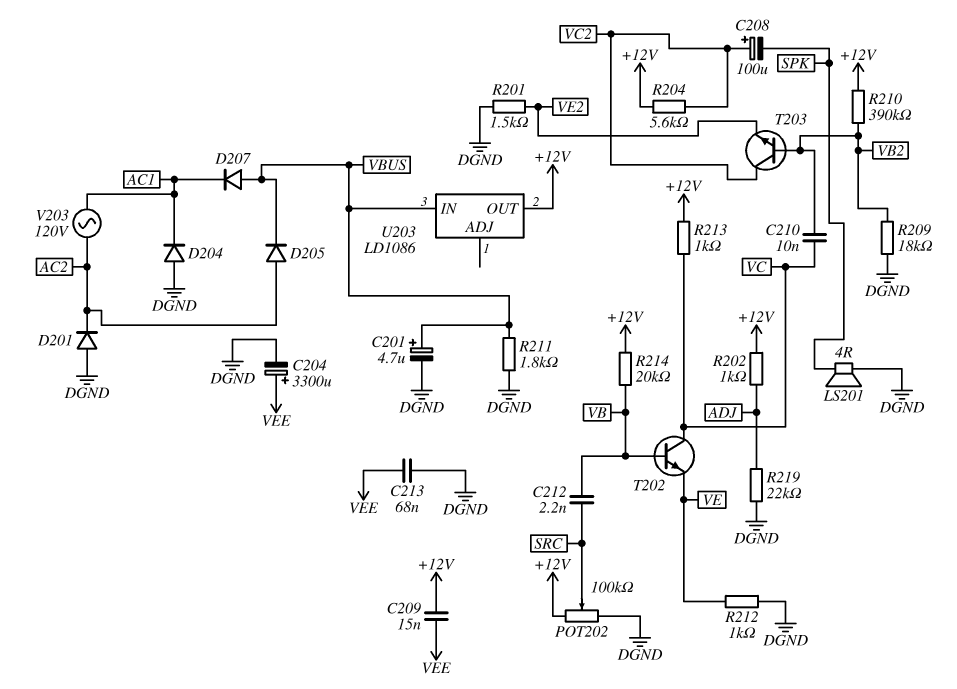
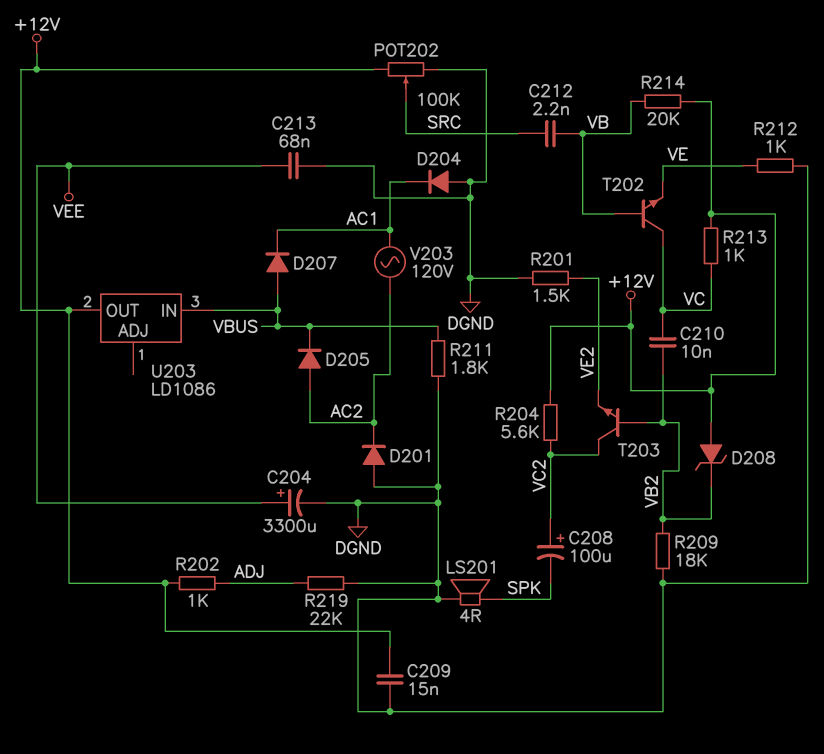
C201: 4.7uF (plus VBUS, minus DGND) -> none
C209: 15nF (+12V, VEE) -> 15nF (+12V, DGND)
D208: none -> zener (A +12V, K VB2)
R210: 390k (+12V, VB2) -> none

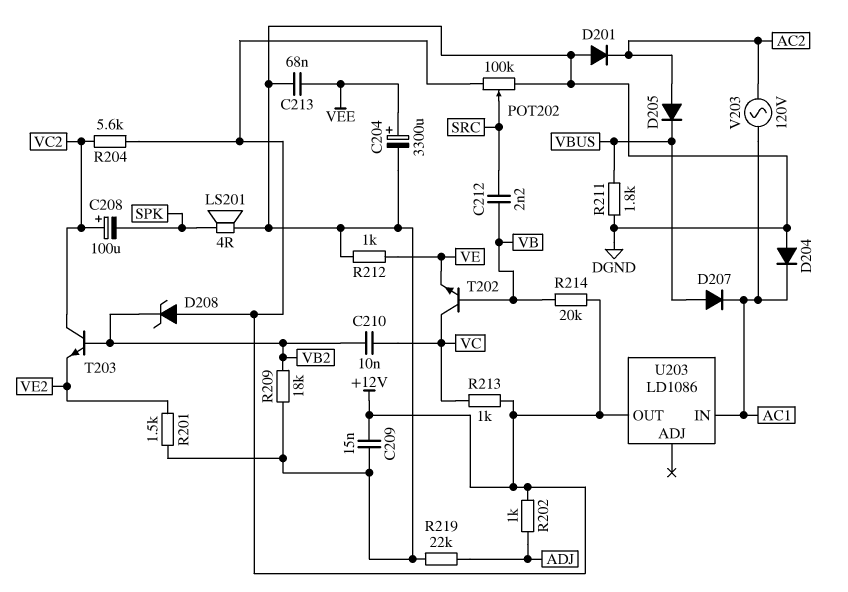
U203 pin IN: VBUS -> AC1

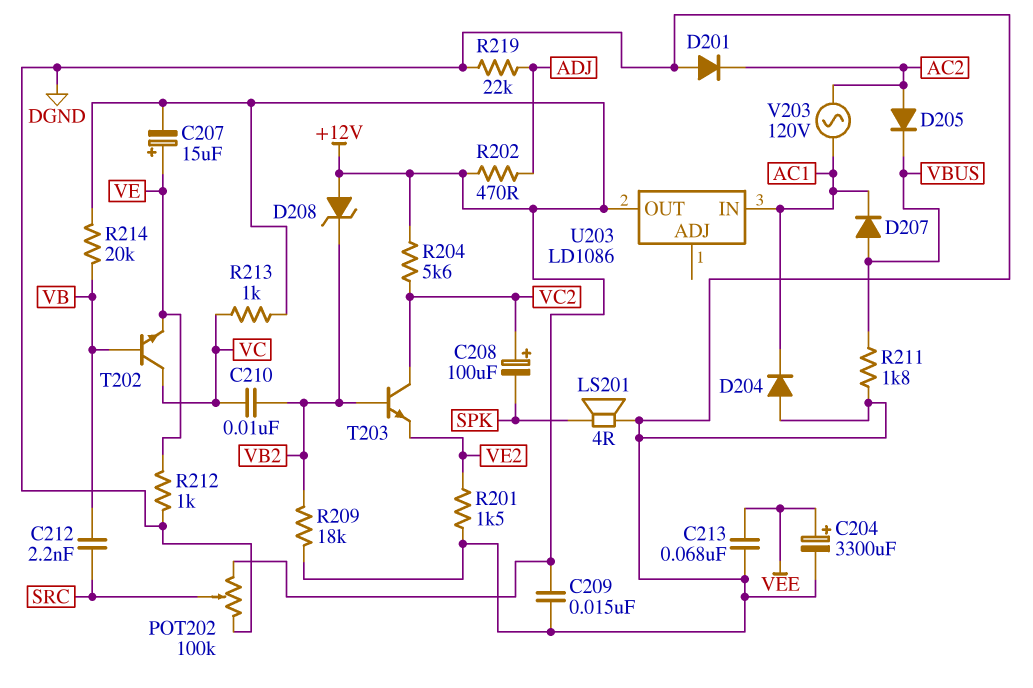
C207: none -> 15uF (plus VE, minus +12V)
R202: 1k (+12V, ADJ) -> 470 (+12V, ADJ)

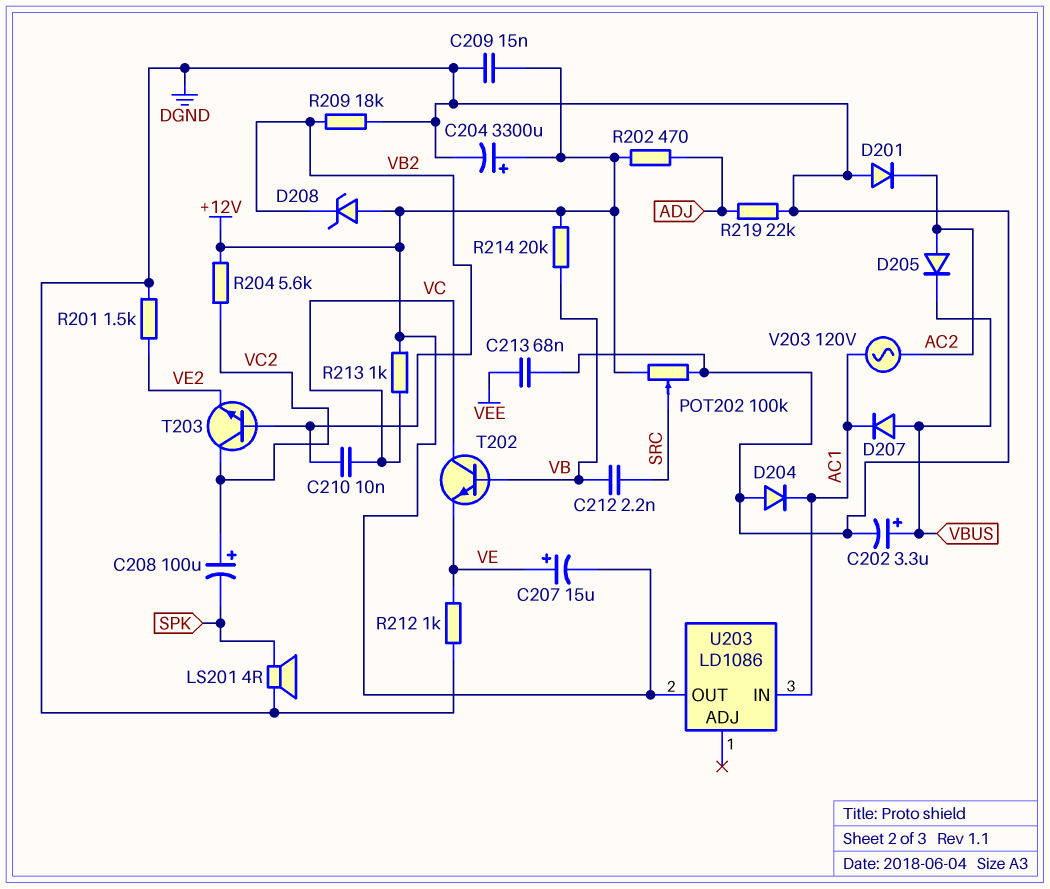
C202: none -> 3.3uF (plus VBUS, minus DGND)
C204: 3300uF (plus VEE, minus DGND) -> 3300uF (plus +12V, minus DGND)
R211: 1.8k (DGND, VBUS) -> none

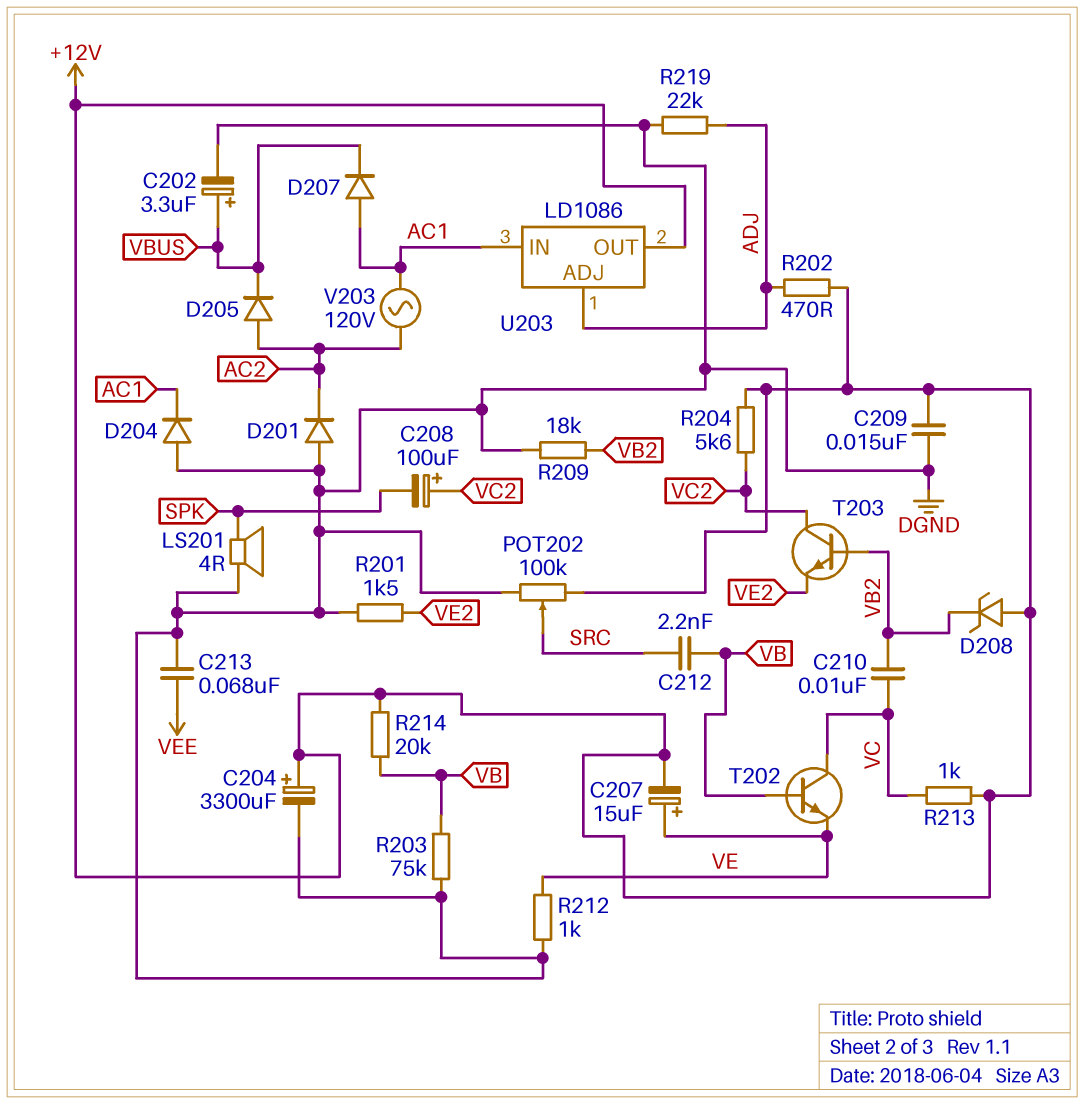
D207: diode (A VBUS, K AC1) -> diode (A AC1, K VBUS)
R203: none -> 75k (DGND, VB)
U203 pin ADJ: none -> ADJ

